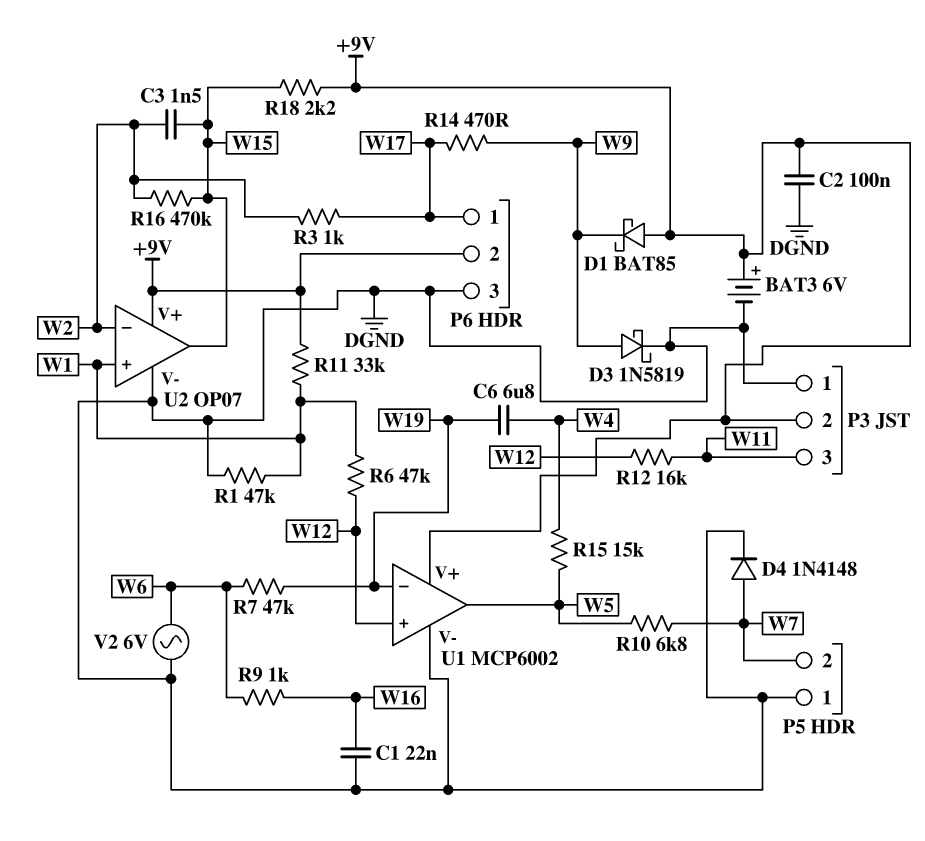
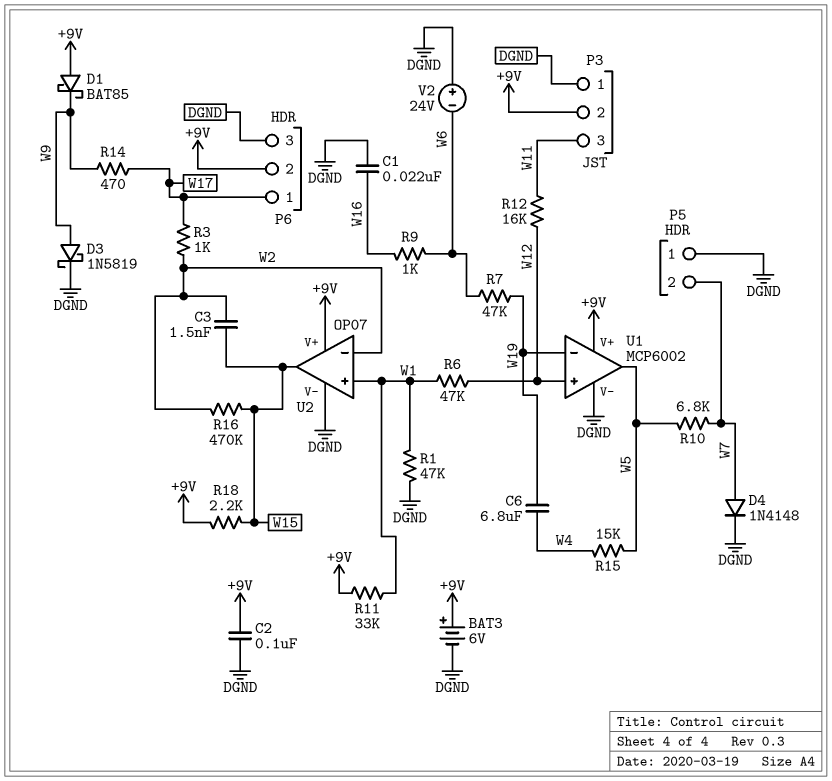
V2: AC 6V (DGND, W6) -> 24V (plus DGND, minus W6)

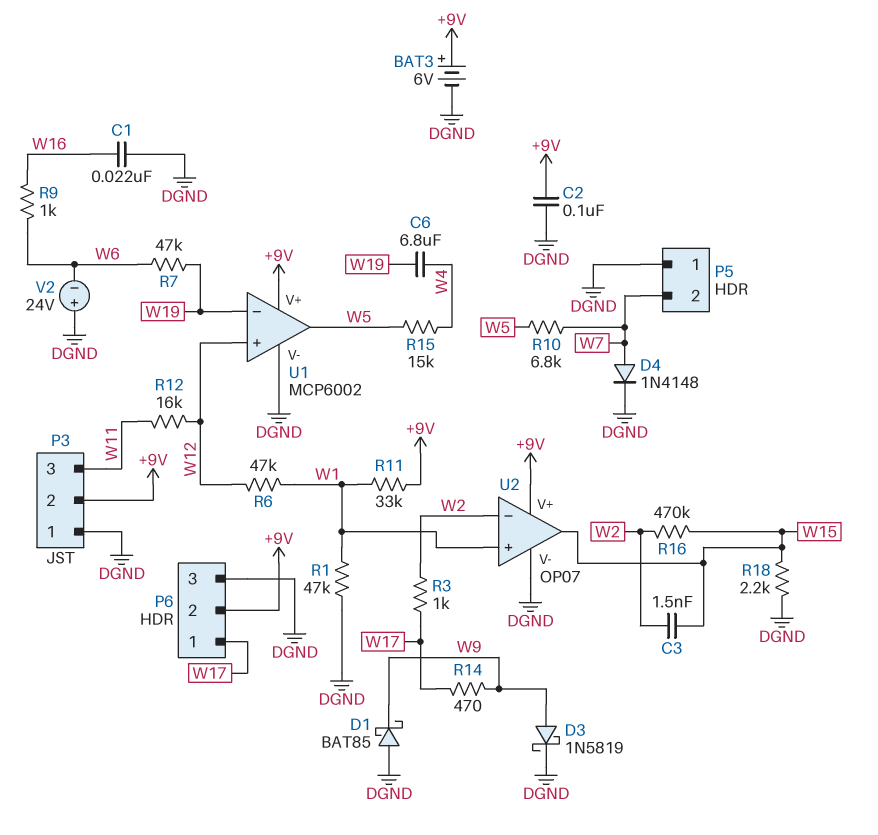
D1: schottky BAT85 (A +9V, K W9) -> schottky BAT85 (A DGND, K W9)
R18: 2.2k (+9V, W15) -> 2.2k (DGND, W15)

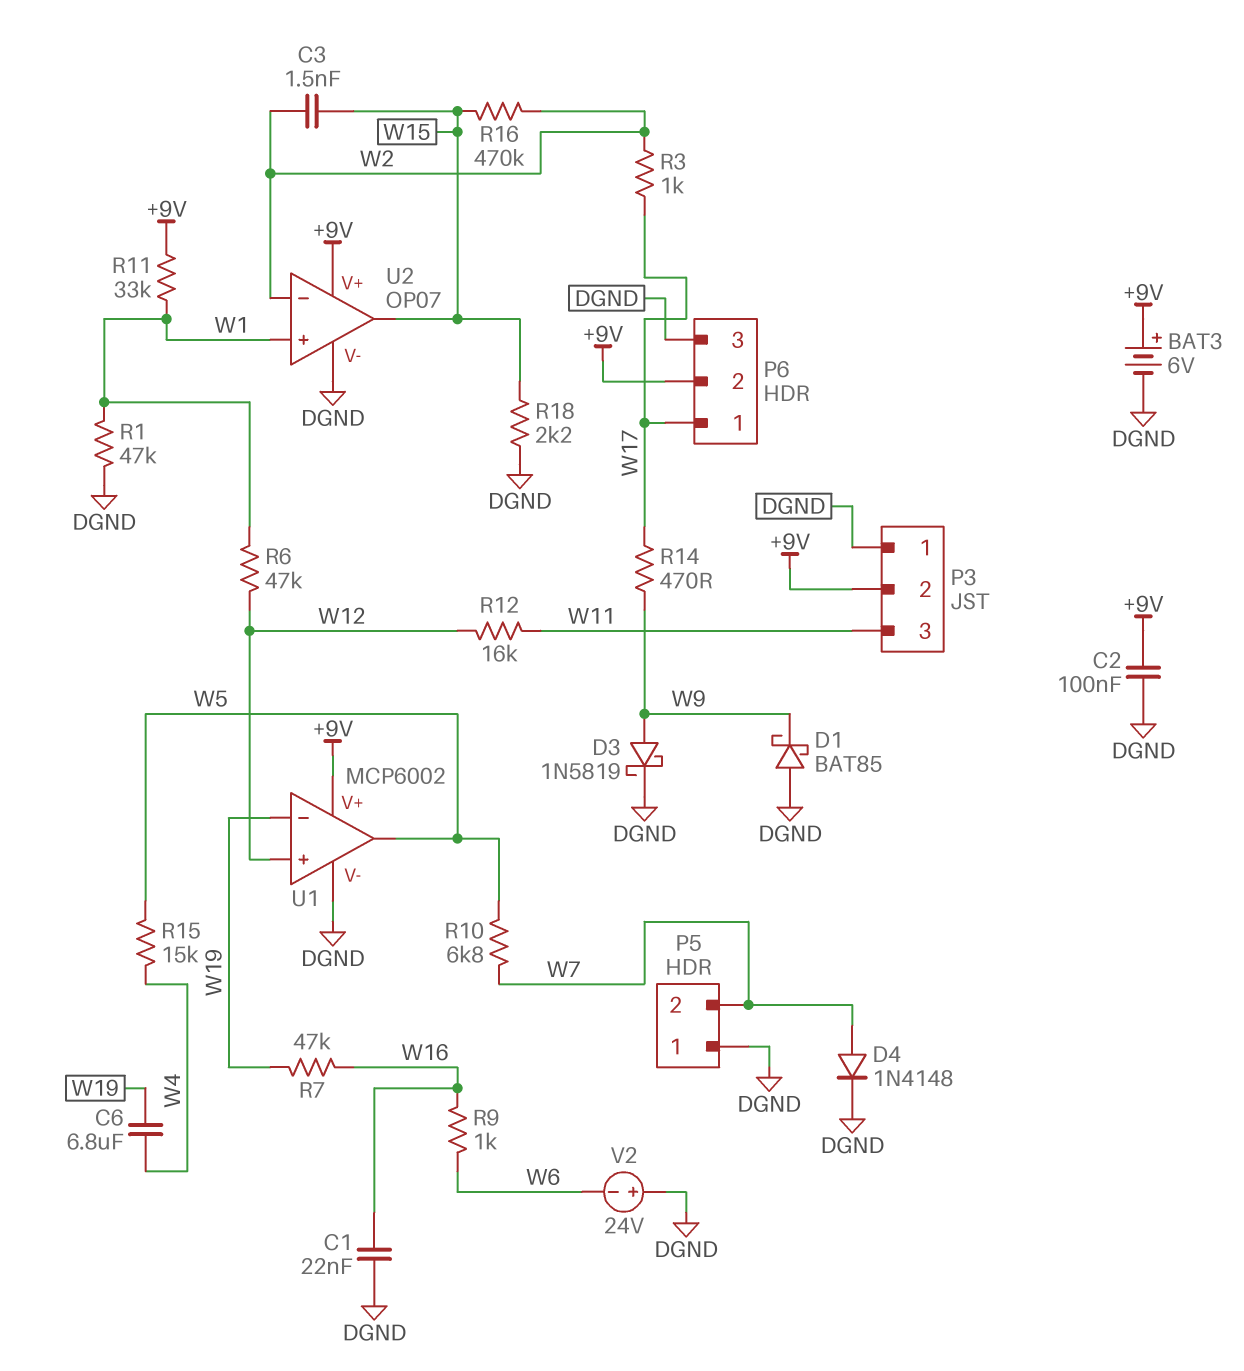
R7: 47k (W6, W19) -> 47k (W16, W19)

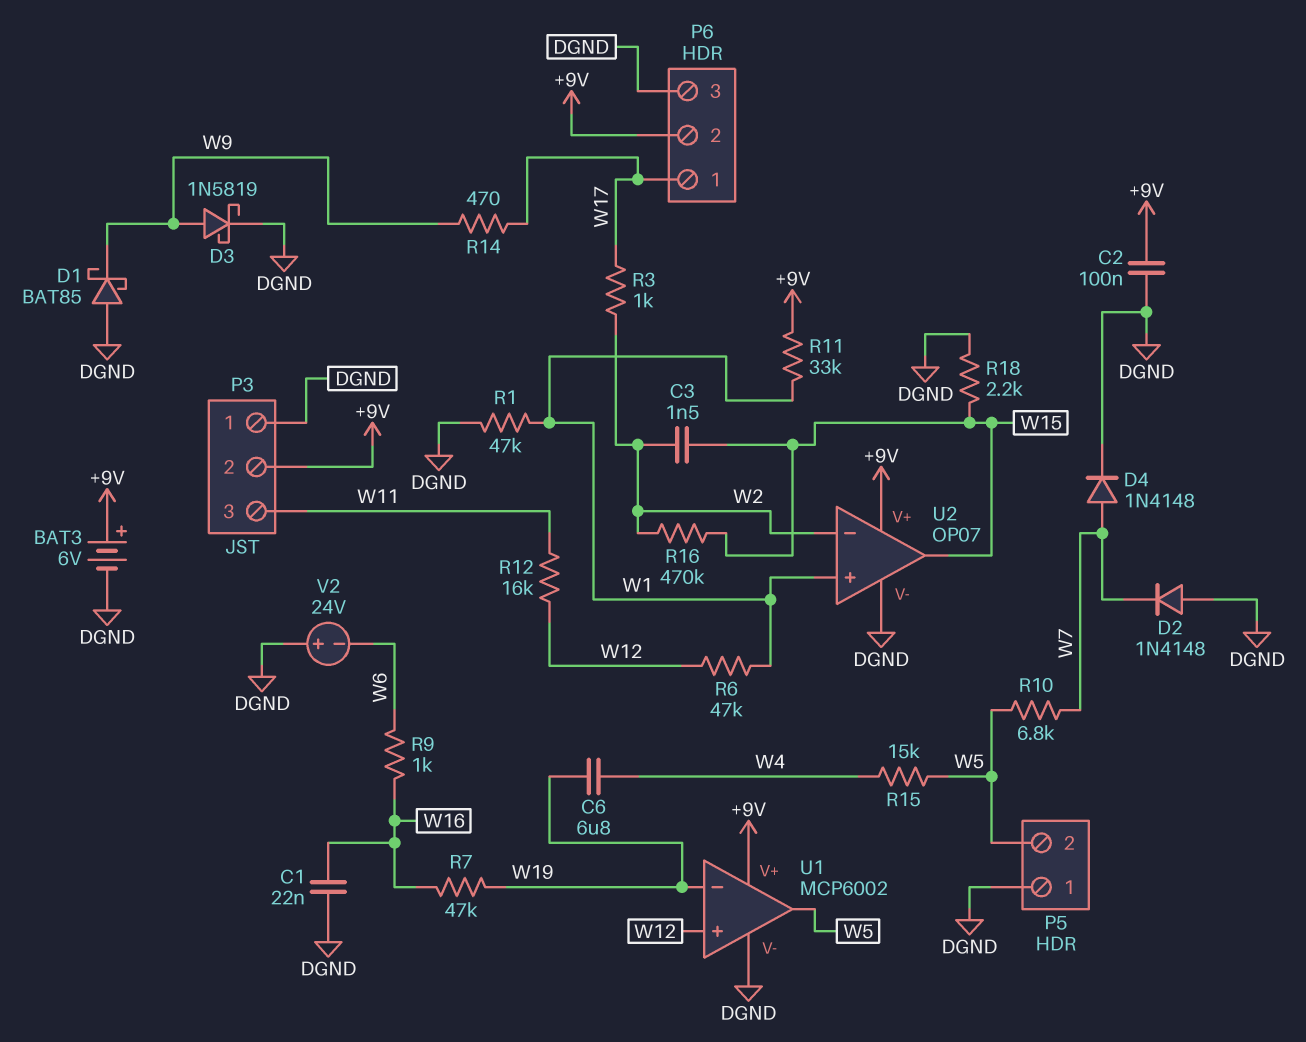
D2: none -> diode 1N4148 (A DGND, K W7)
P5 pin 2: W7 -> W5

